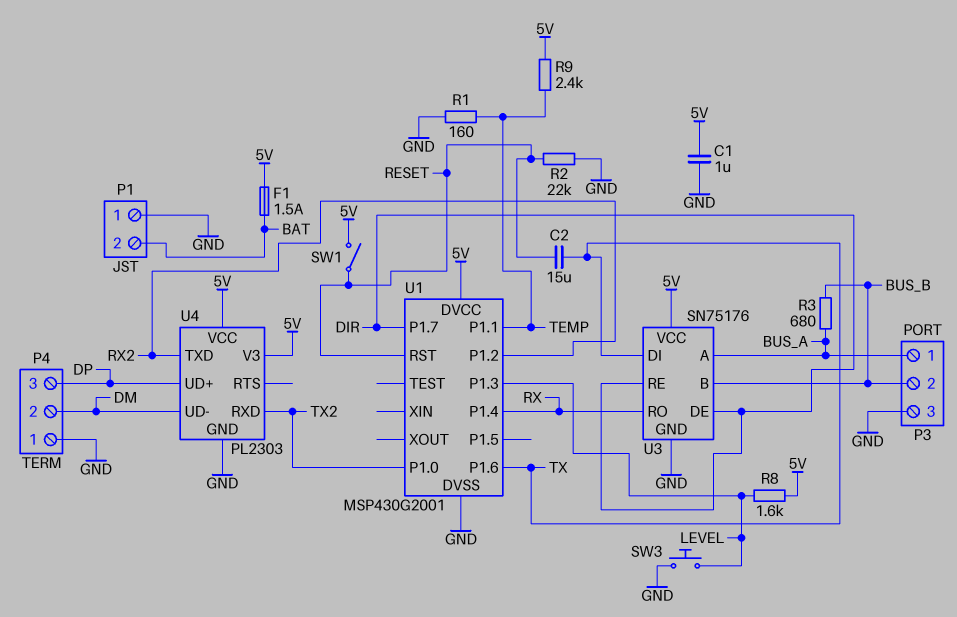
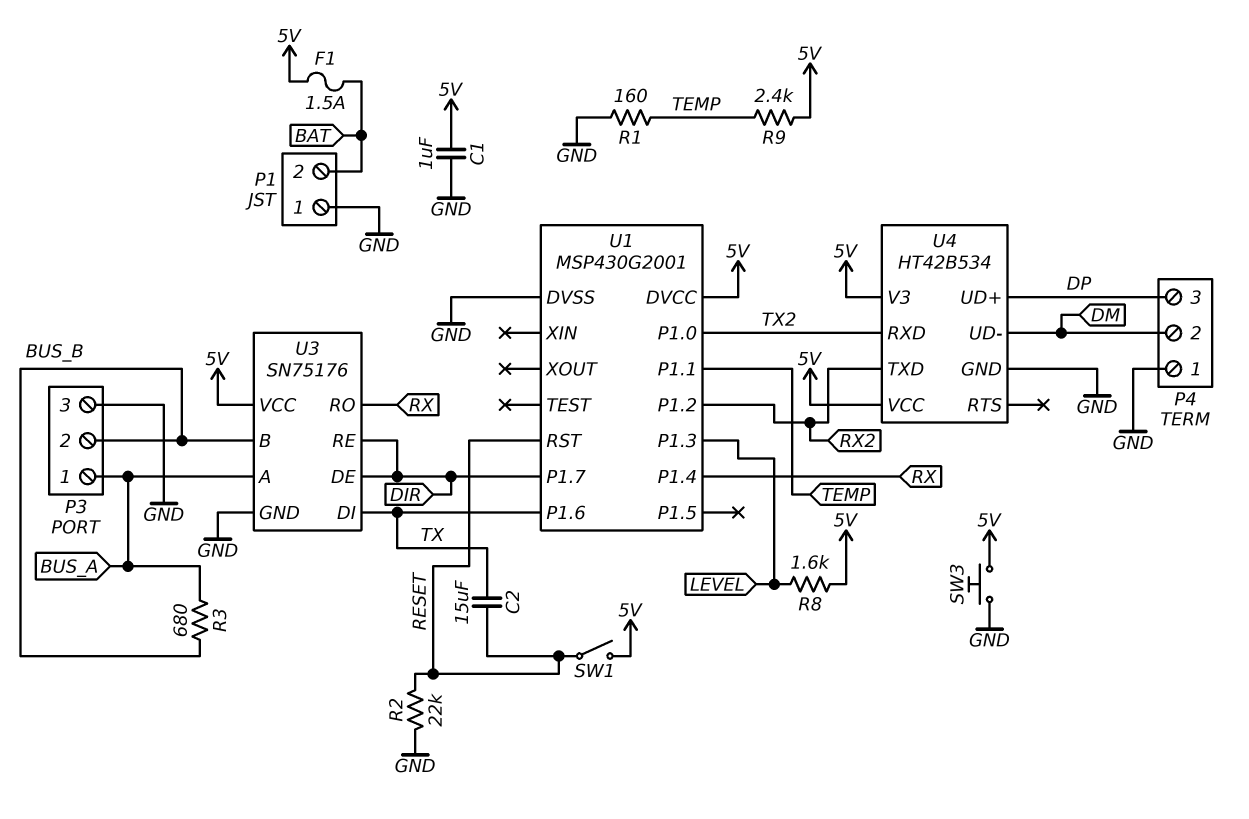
SW3: button (GND, LEVEL) -> button (5V, GND)
U4: PL2303 -> HT42B534

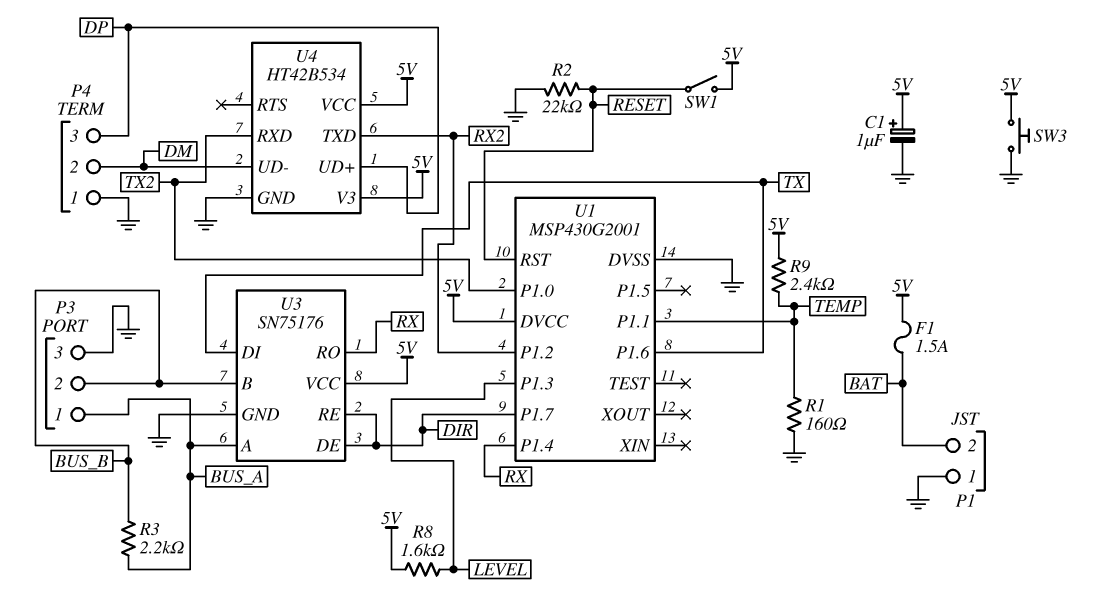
C1: 1uF (5V, GND) -> 1uF (plus 5V, minus GND)
C2: 15uF (RESET, TX) -> none
R3: 680 (BUS_A, BUS_B) -> 2.2k (BUS_A, BUS_B)

